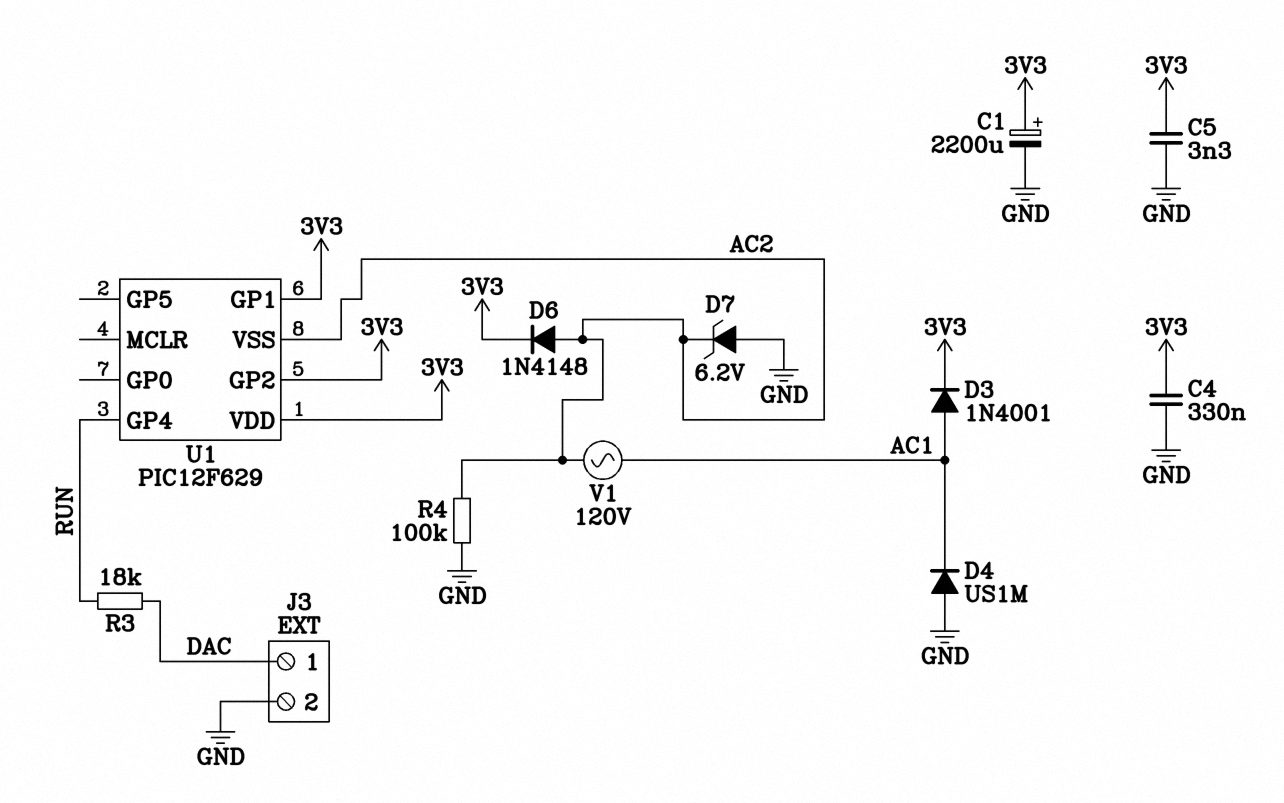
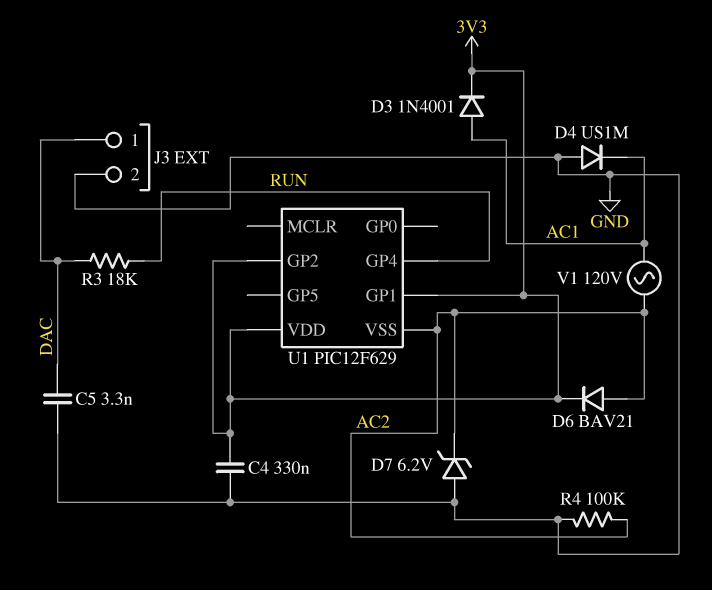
C1: 2200uF (plus 3V3, minus GND) -> none
C5: 3.3nF (3V3, GND) -> 3.3nF (DAC, GND)
D6: diode 1N4148 (A AC2, K 3V3) -> diode BAV21 (A AC2, K 3V3)

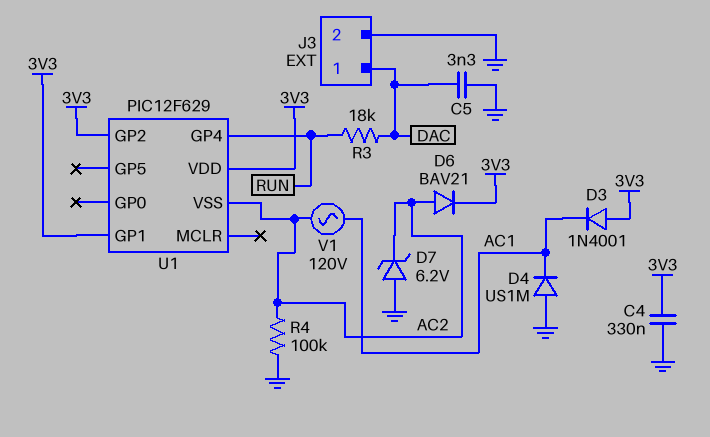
D3: diode 1N4001 (A AC1, K 3V3) -> diode 1N4001 (A 3V3, K AC1)

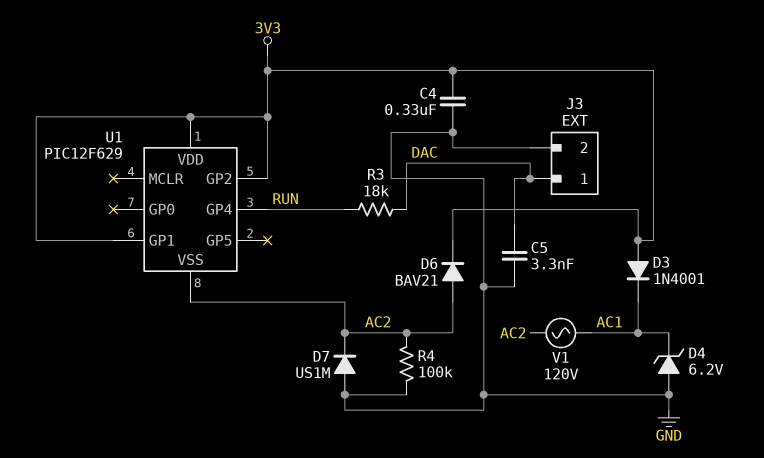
D4: diode US1M (A GND, K AC1) -> zener 6.2V (A GND, K AC1)
D7: zener 6.2V (A GND, K AC2) -> diode US1M (A GND, K AC2)

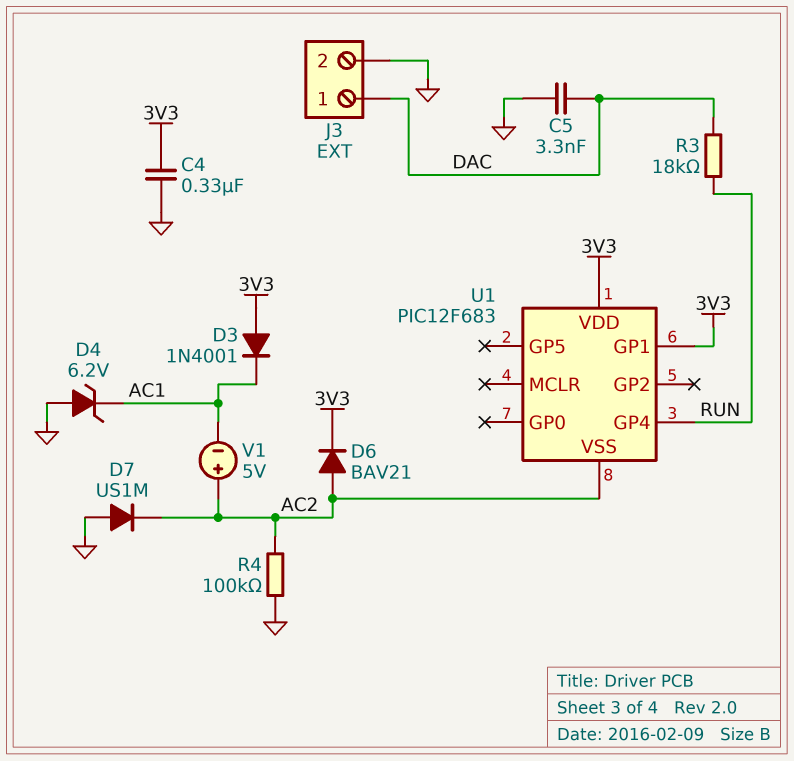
U1: PIC12F629 -> PIC12F683
U1 pin GP2: 3V3 -> none
V1: AC 120V (AC1, AC2) -> 5V (plus AC2, minus AC1)

